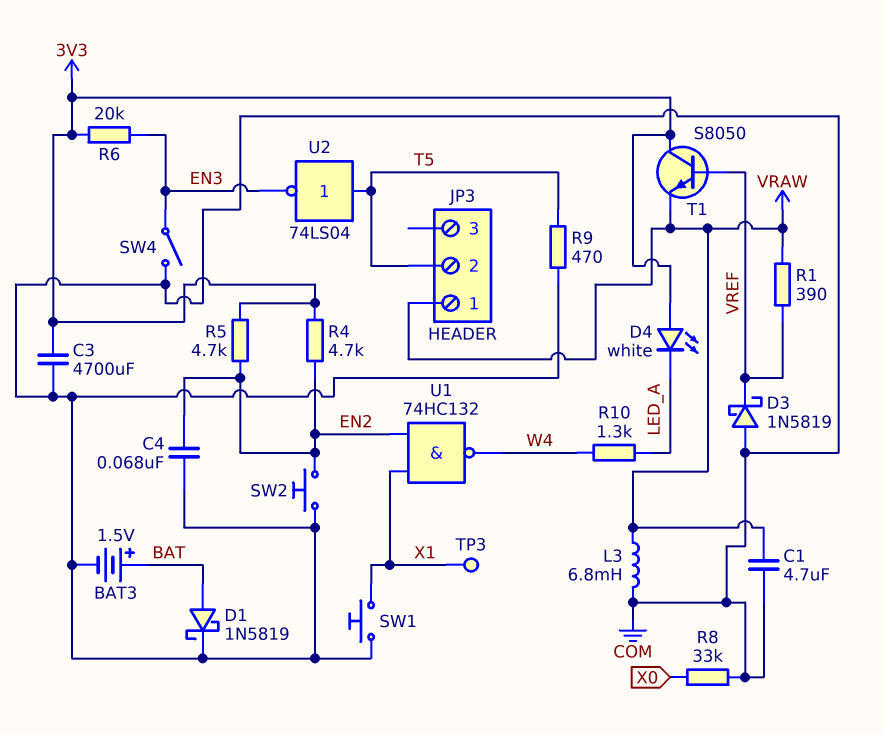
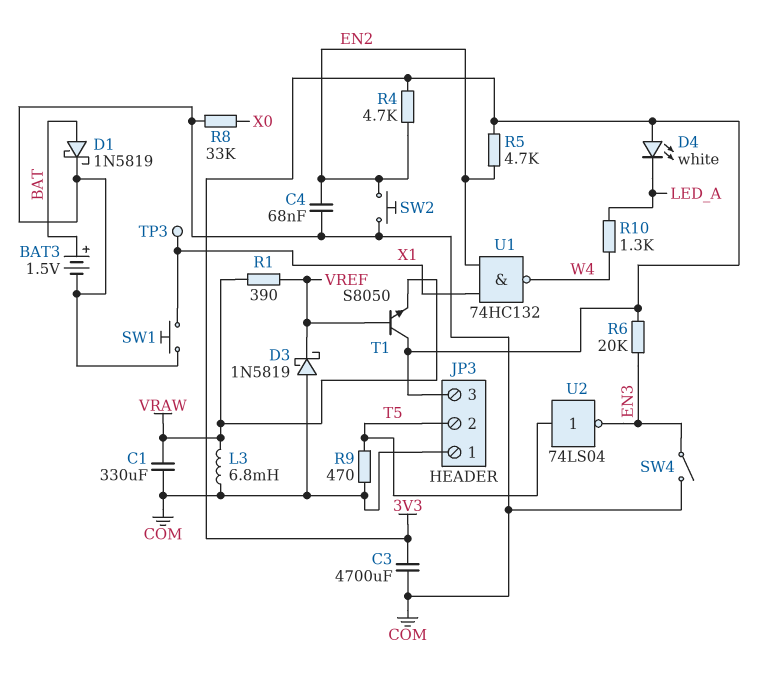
C1: 4.7uF (COM, VRAW) -> 330uF (COM, VRAW)
JP3 pin 1: VRAW -> COM
JP3 pin 3: none -> 3V3

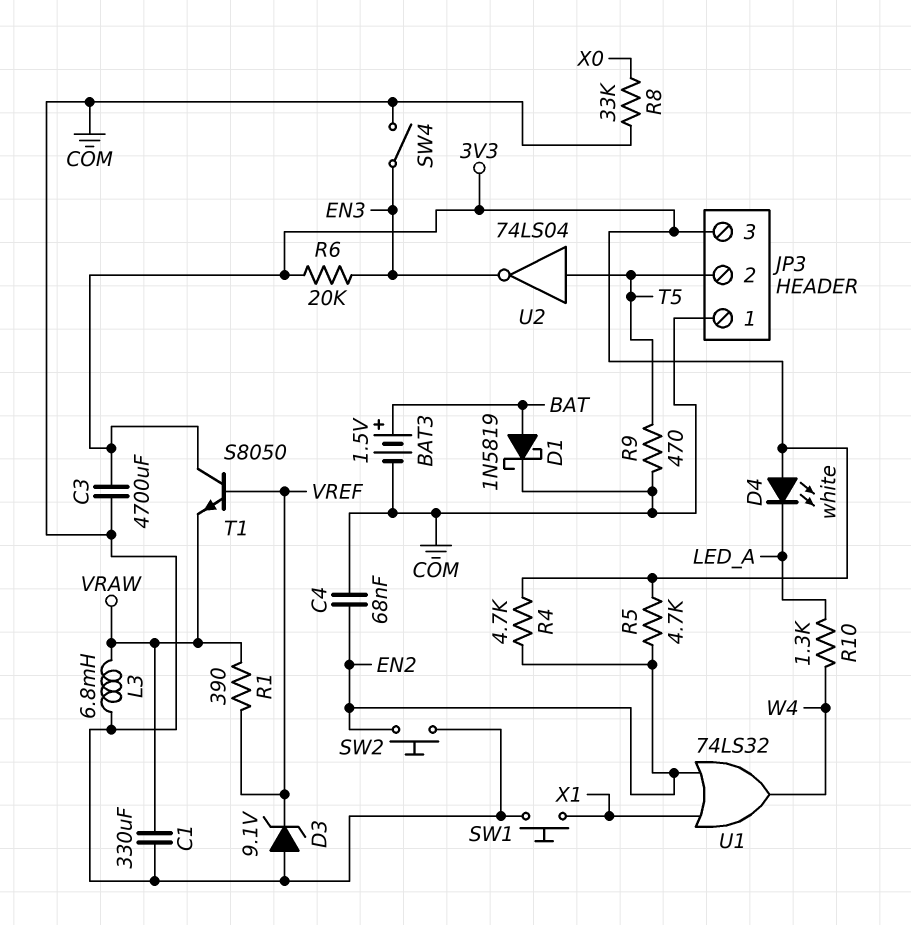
D3: schottky 1N5819 (A COM, K VREF) -> zener 9.1V (A COM, K VREF)
TP3: test point (X1) -> none
U1: NAND 74HC132 (in EN2, in X1, out W4) -> OR 74LS32 (in EN2, in X1, out W4)

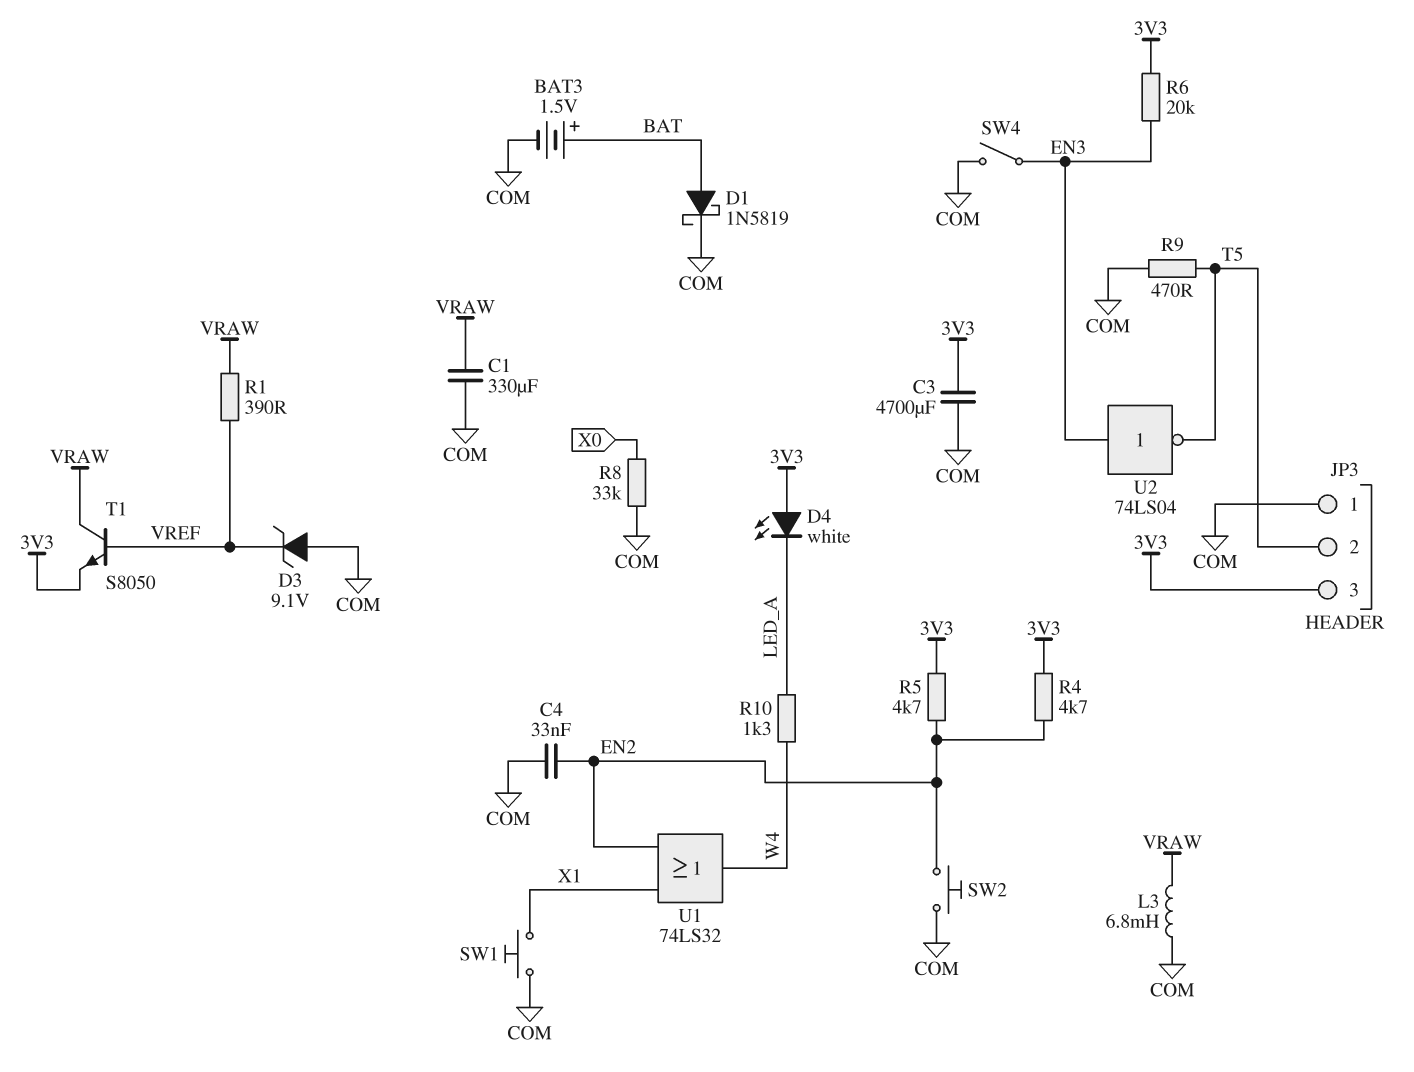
C4: 68nF (COM, EN2) -> 33nF (COM, EN2)
T1: NPN S8050 (B VREF, C 3V3, E VRAW) -> NPN S8050 (B VREF, C VRAW, E 3V3)
U2: NOT 74LS04 (in T5, out EN3) -> NOT 74LS04 (in EN3, out T5)

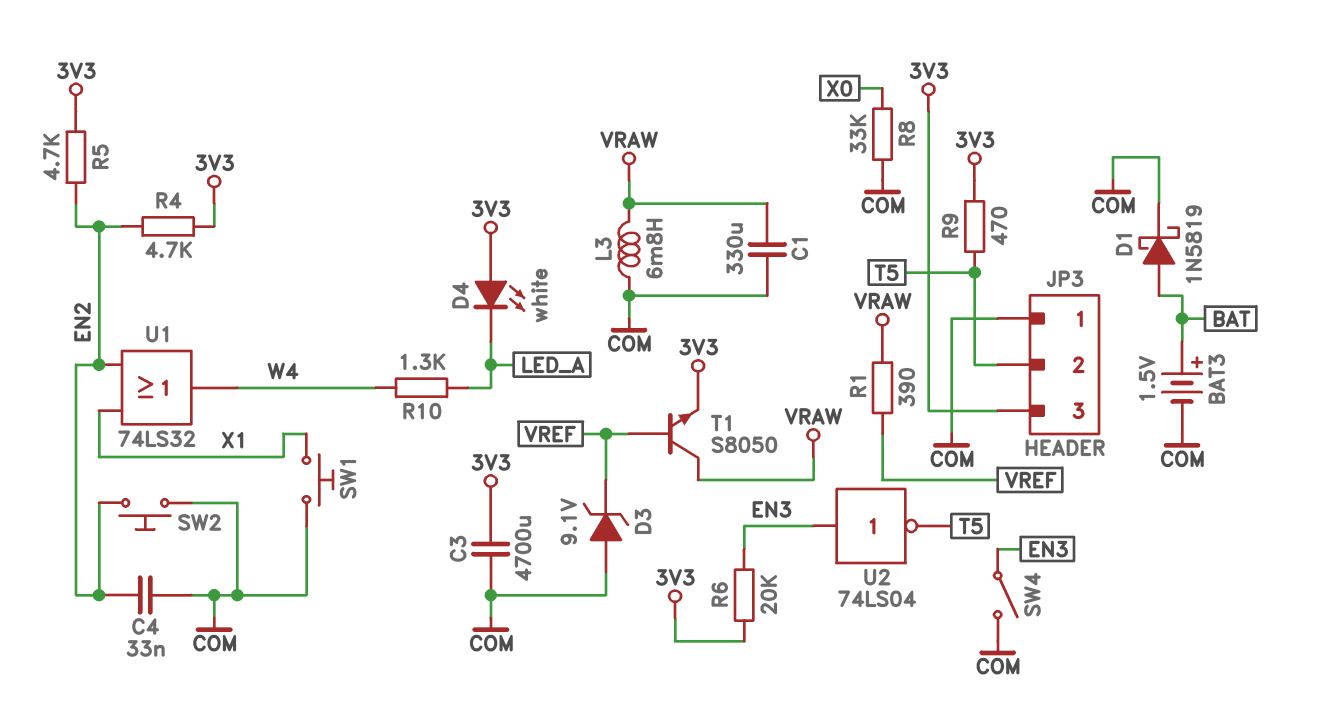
R9: 470 (COM, T5) -> 470 (3V3, T5)

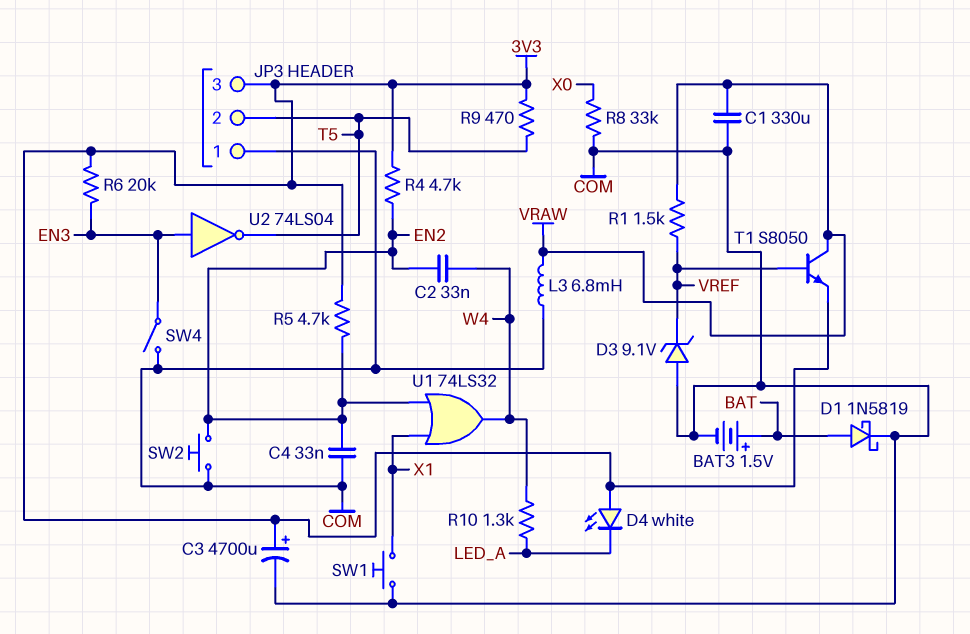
C2: none -> 33nF (EN2, W4)
C3: 4700uF (3V3, COM) -> 4700uF (plus 3V3, minus COM)
R1: 390 (VRAW, VREF) -> 1.5k (VRAW, VREF)

